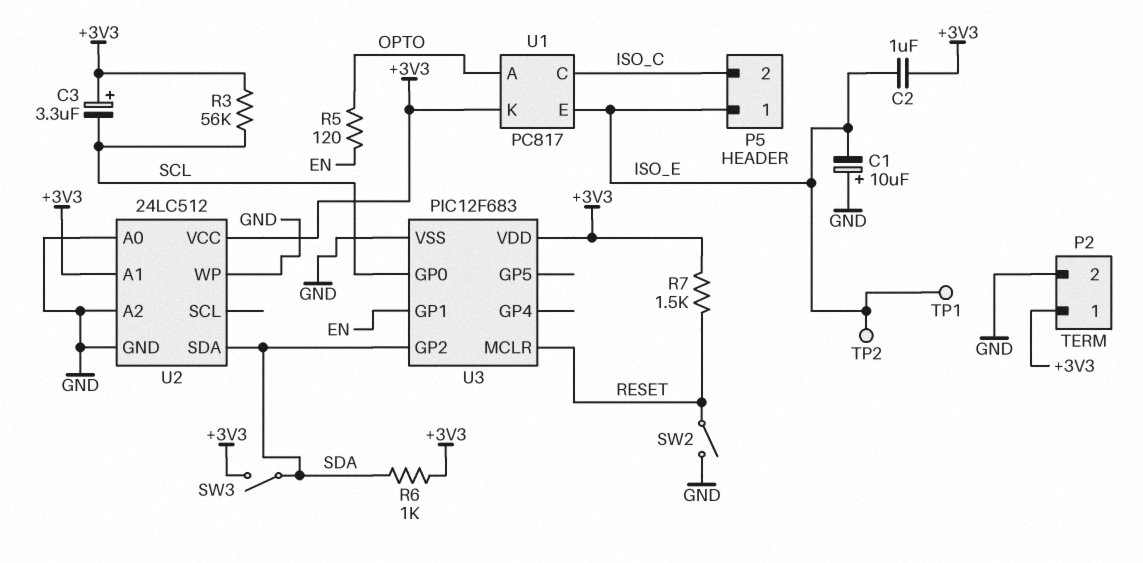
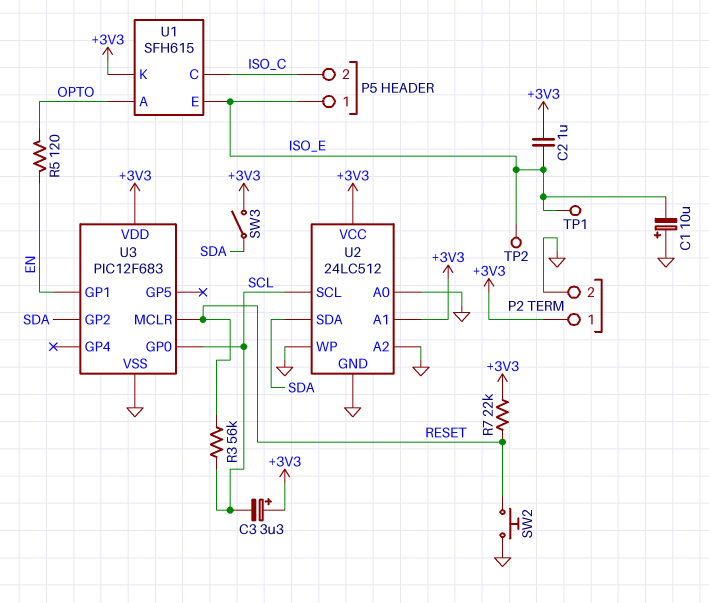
R3: 56k (+3V3, SCL) -> 56k (RESET, SCL)
R6: 1k (+3V3, SDA) -> none
R7: 1.5k (+3V3, RESET) -> 22k (+3V3, RESET)
SW2: switch (GND, RESET) -> button (GND, RESET)
U1: PC817 -> SFH615
U2 pin SCL: none -> SCL

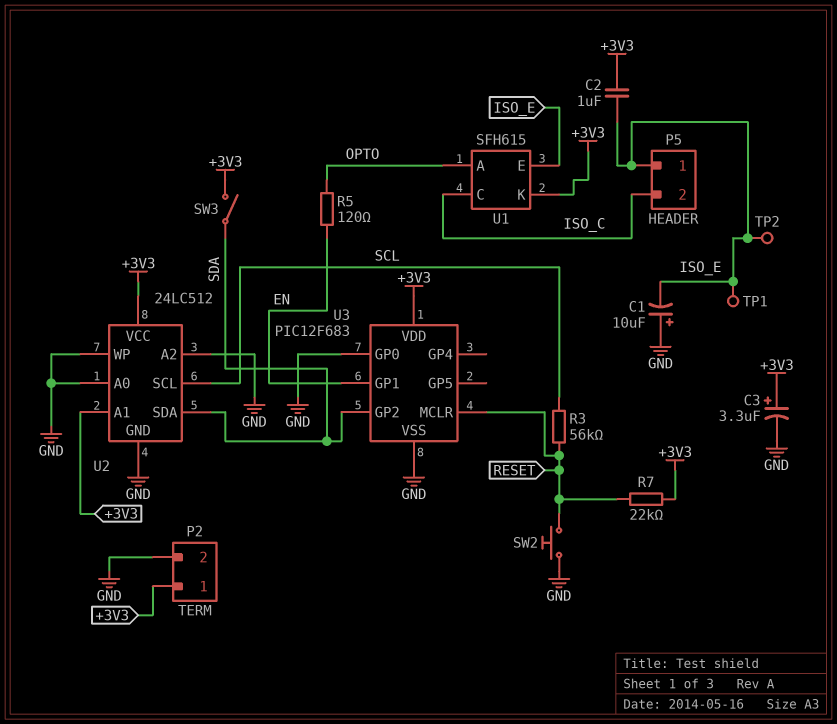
C3: 3.3uF (plus +3V3, minus SCL) -> 3.3uF (plus +3V3, minus GND)
U3 pin GP0: SCL -> GND

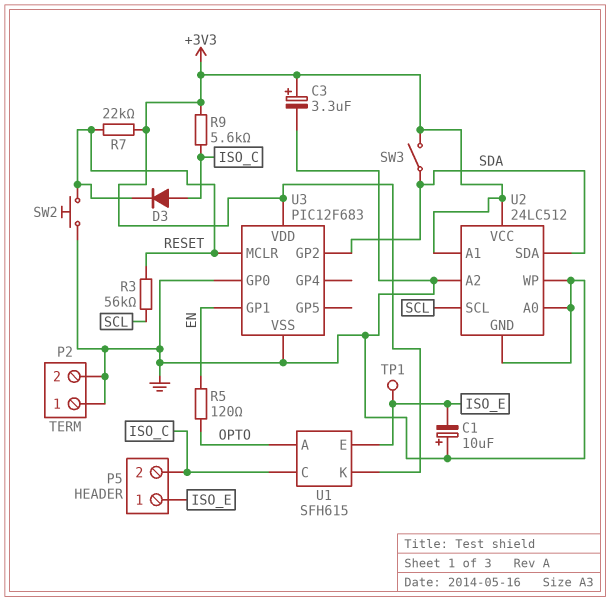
C2: 1uF (+3V3, ISO_E) -> none
D3: none -> diode (A ISO_C, K RESET)
P2 pin 1: +3V3 -> GND
R9: none -> 5.6k (+3V3, ISO_C)
TP2: test point (ISO_E) -> none

